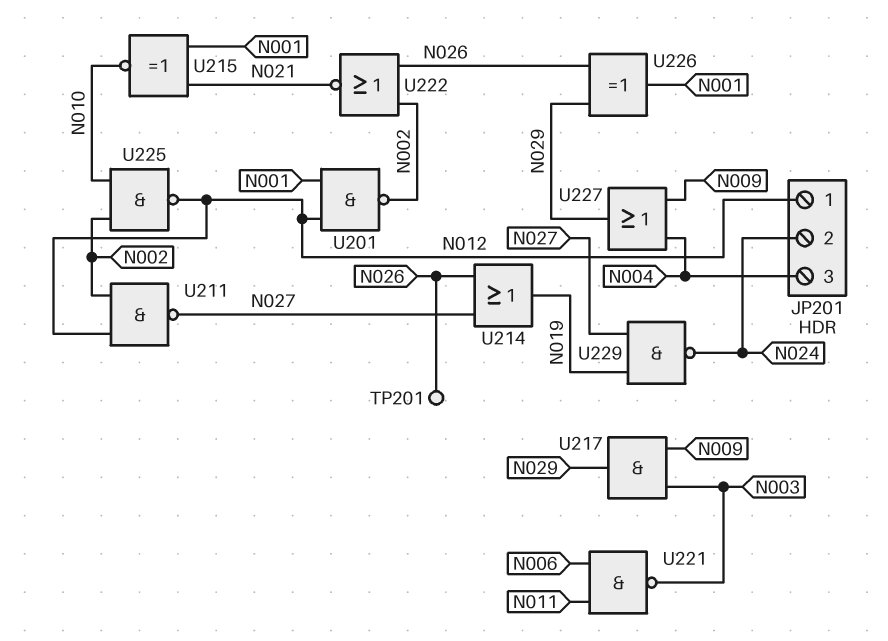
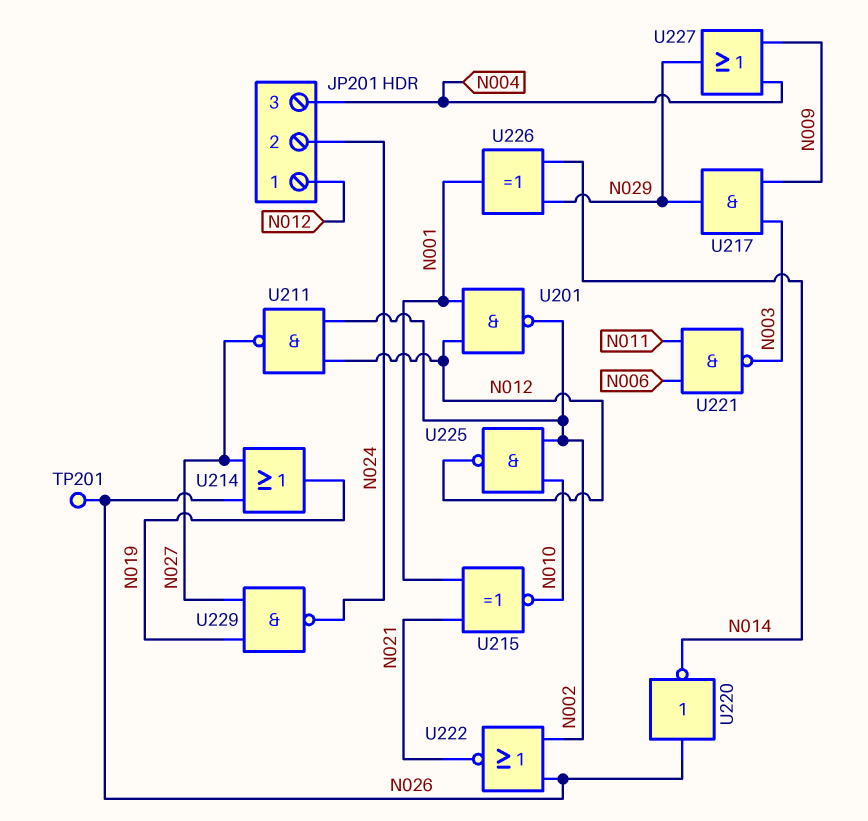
U220: none -> NOT (in N026, out N014)
U226: XOR (in N026, in N029, out N001) -> XOR (in N014, in N029, out N001)

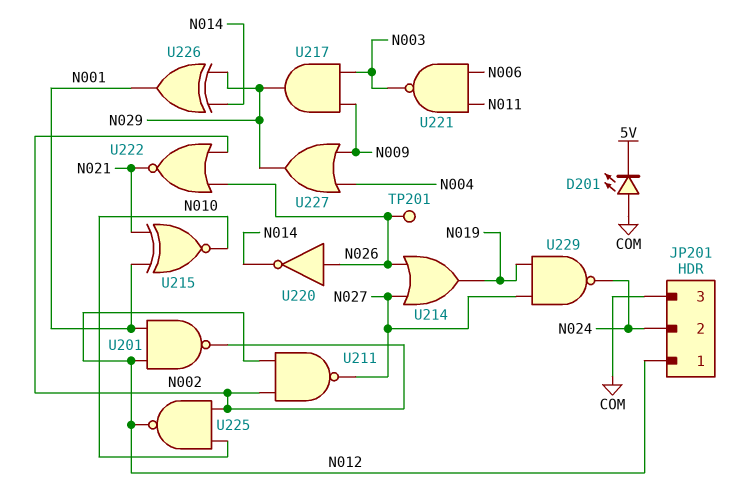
D201: none -> LED (A COM, K 5V)
JP201 pin 3: N004 -> COM

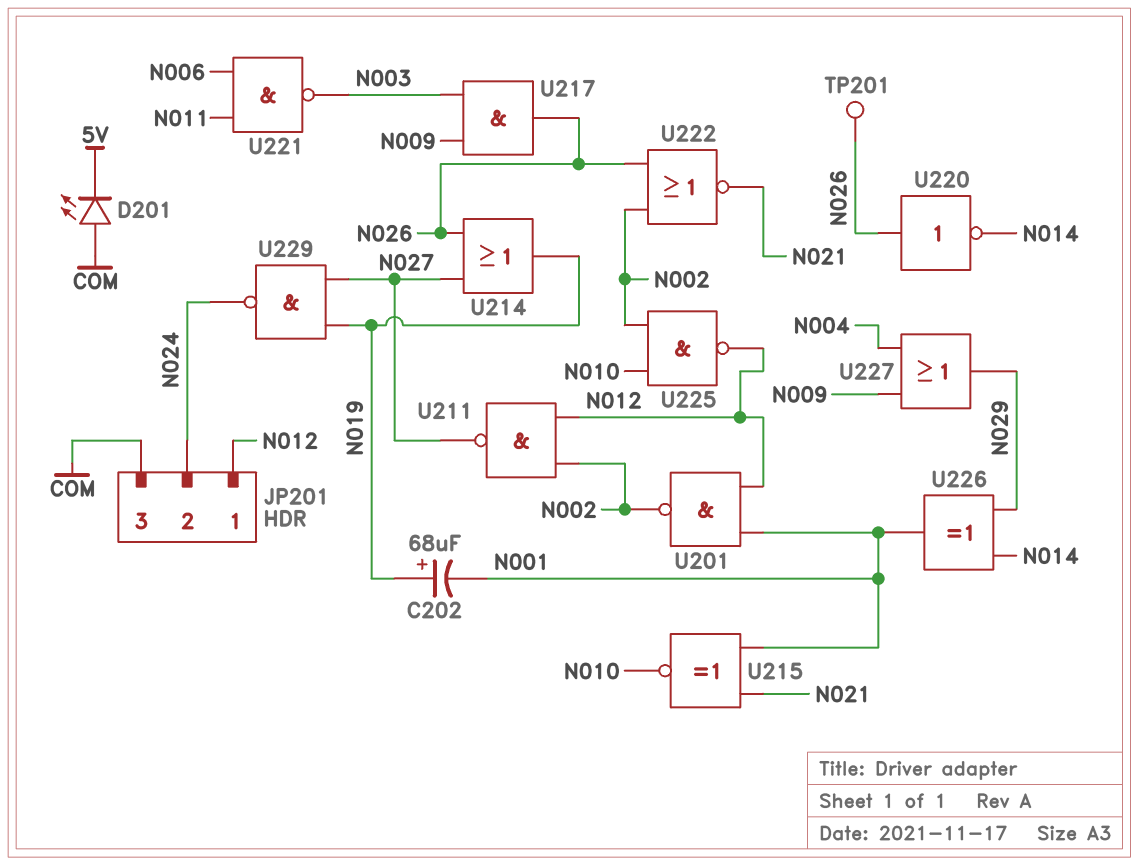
C202: none -> 68uF (plus N019, minus N001)
U217: AND (in N003, in N009, out N029) -> AND (in N003, in N009, out N026)

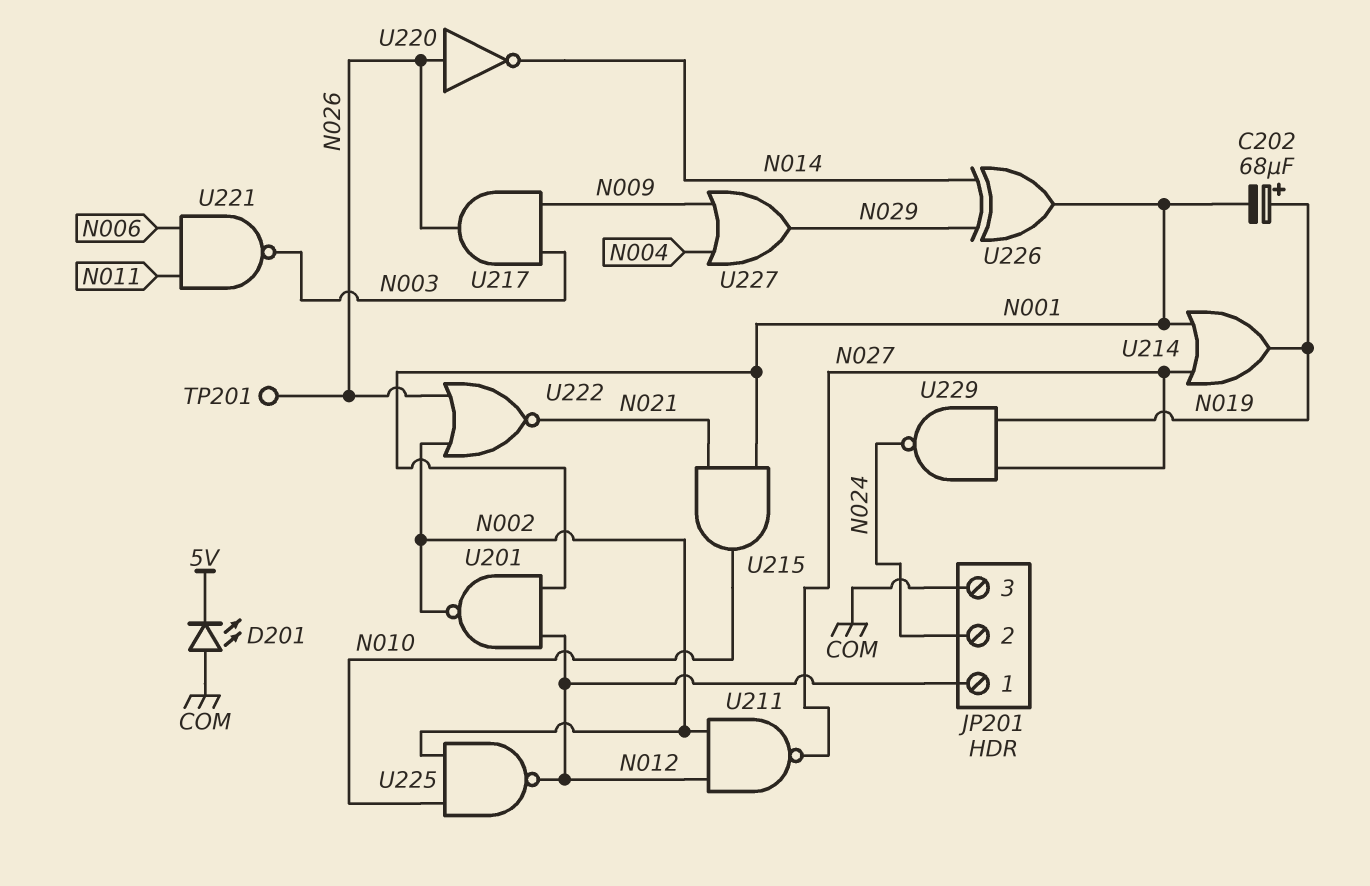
U214: OR (in N026, in N027, out N019) -> OR (in N001, in N027, out N019)
U215: XNOR (in N001, in N021, out N010) -> AND (in N001, in N021, out N010)

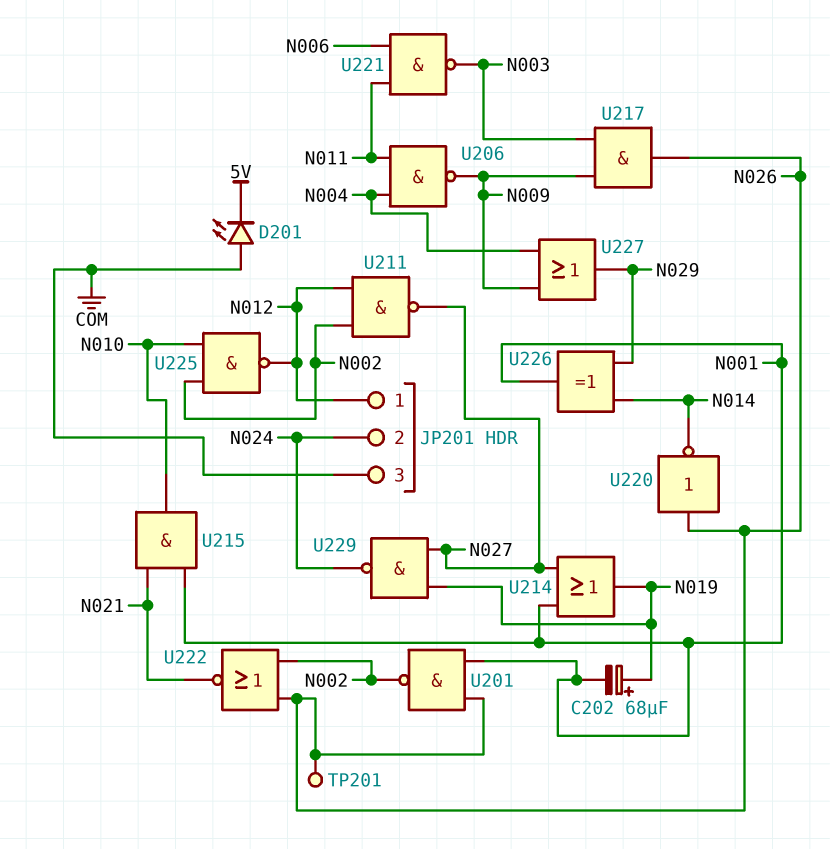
U201: NAND (in N001, in N012, out N002) -> NAND (in N001, in N026, out N002)
U206: none -> NAND (in N004, in N011, out N009)

